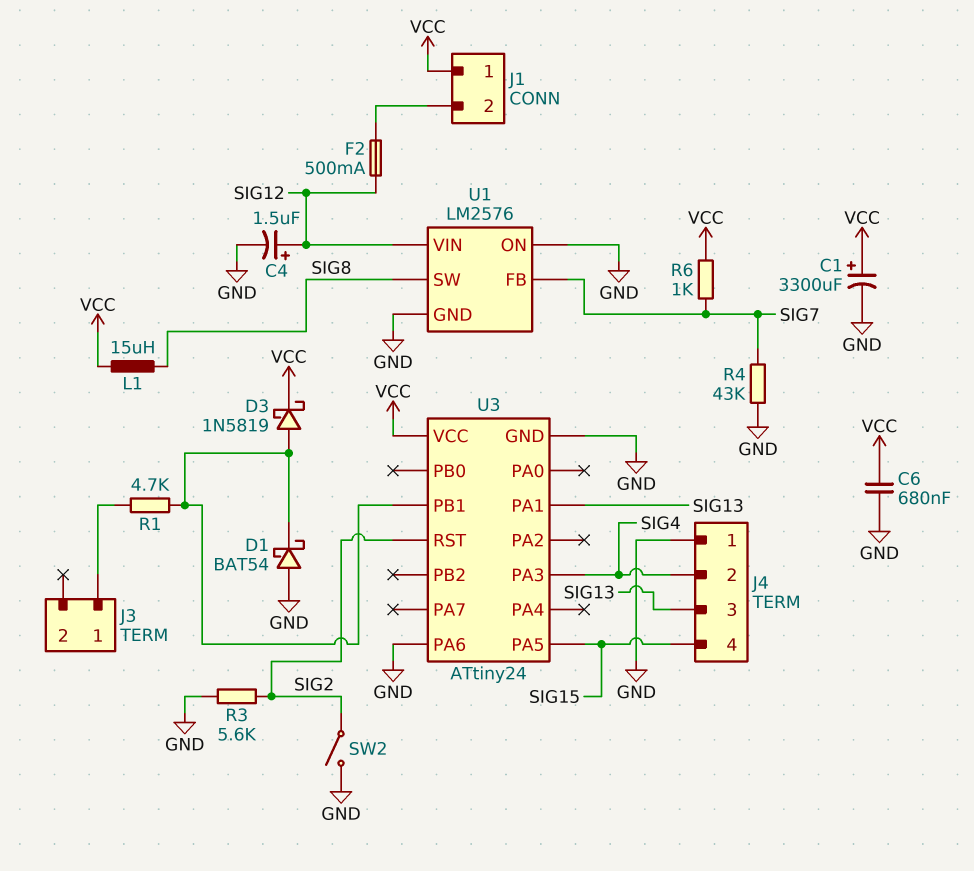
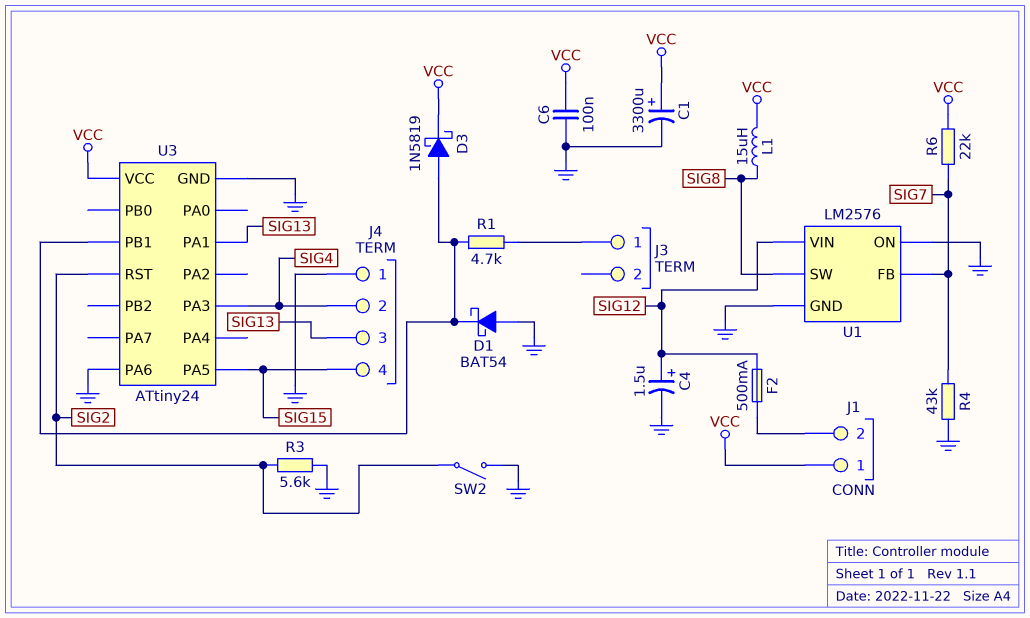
C6: 680nF (GND, VCC) -> 100nF (GND, VCC)
R6: 1k (SIG7, VCC) -> 22k (SIG7, VCC)

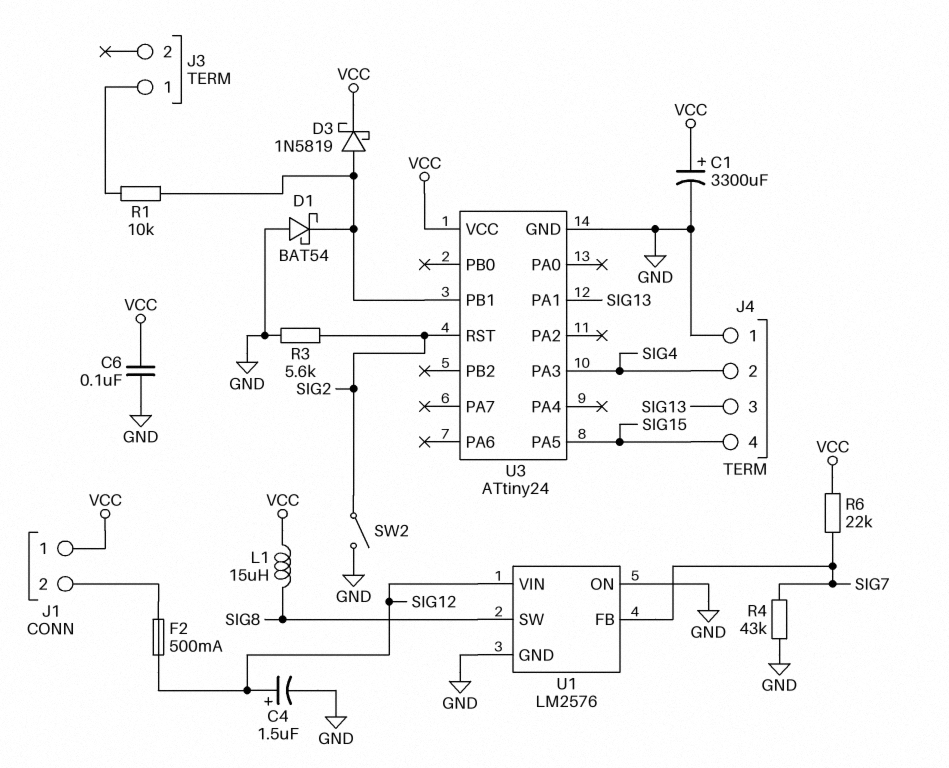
R1: 4.7k (J3/1, U3/PB1) -> 10k (J3/1, U3/PB1)
U3 pin PA6: GND -> none

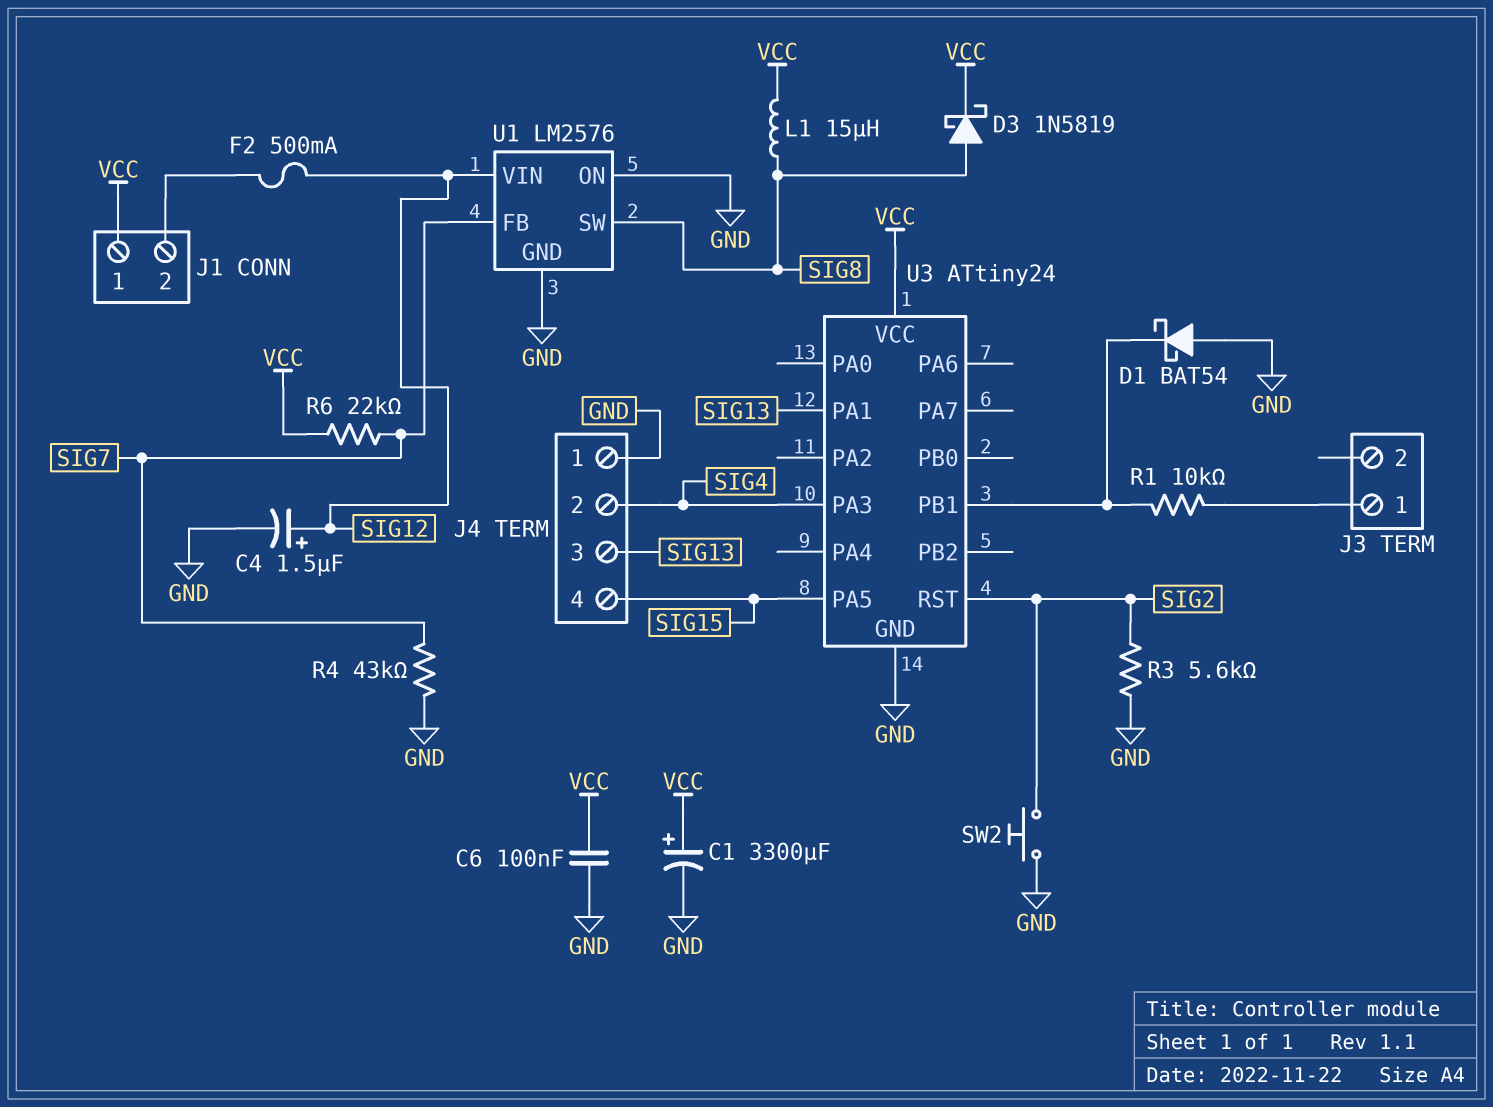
D3: schottky 1N5819 (A U3/PB1, K VCC) -> schottky 1N5819 (A SIG8, K VCC)
SW2: switch (GND, SIG2) -> button (GND, SIG2)

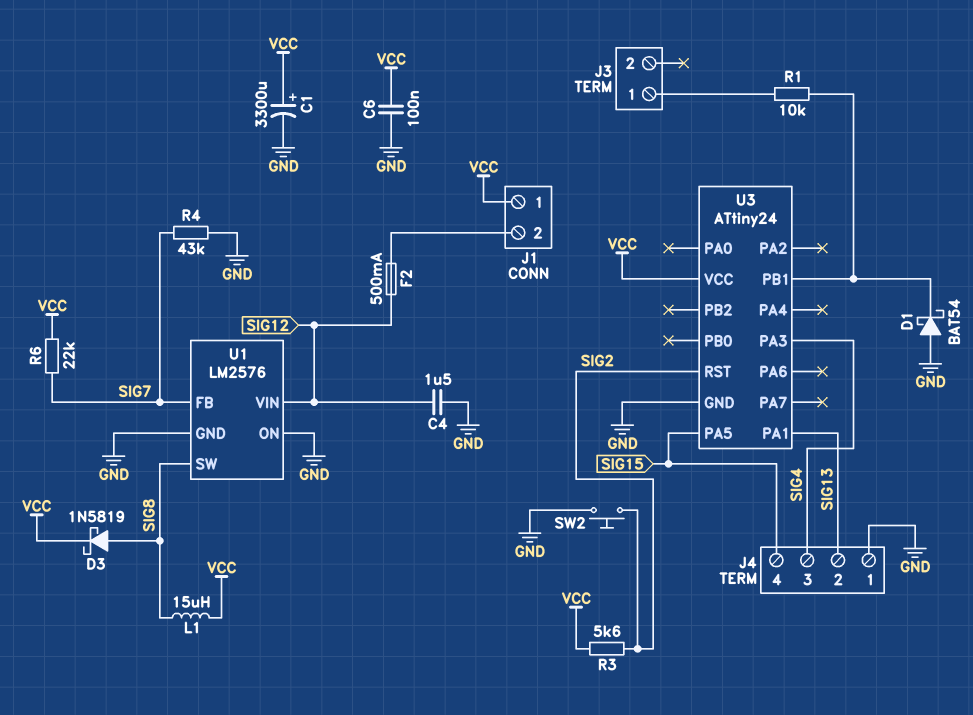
C4: 1.5uF (plus SIG12, minus GND) -> 1.5uF (GND, SIG12)
J4 pin 2: SIG4 -> SIG13
J4 pin 3: SIG13 -> SIG4
R3: 5.6k (GND, SIG2) -> 5.6k (SIG2, VCC)

